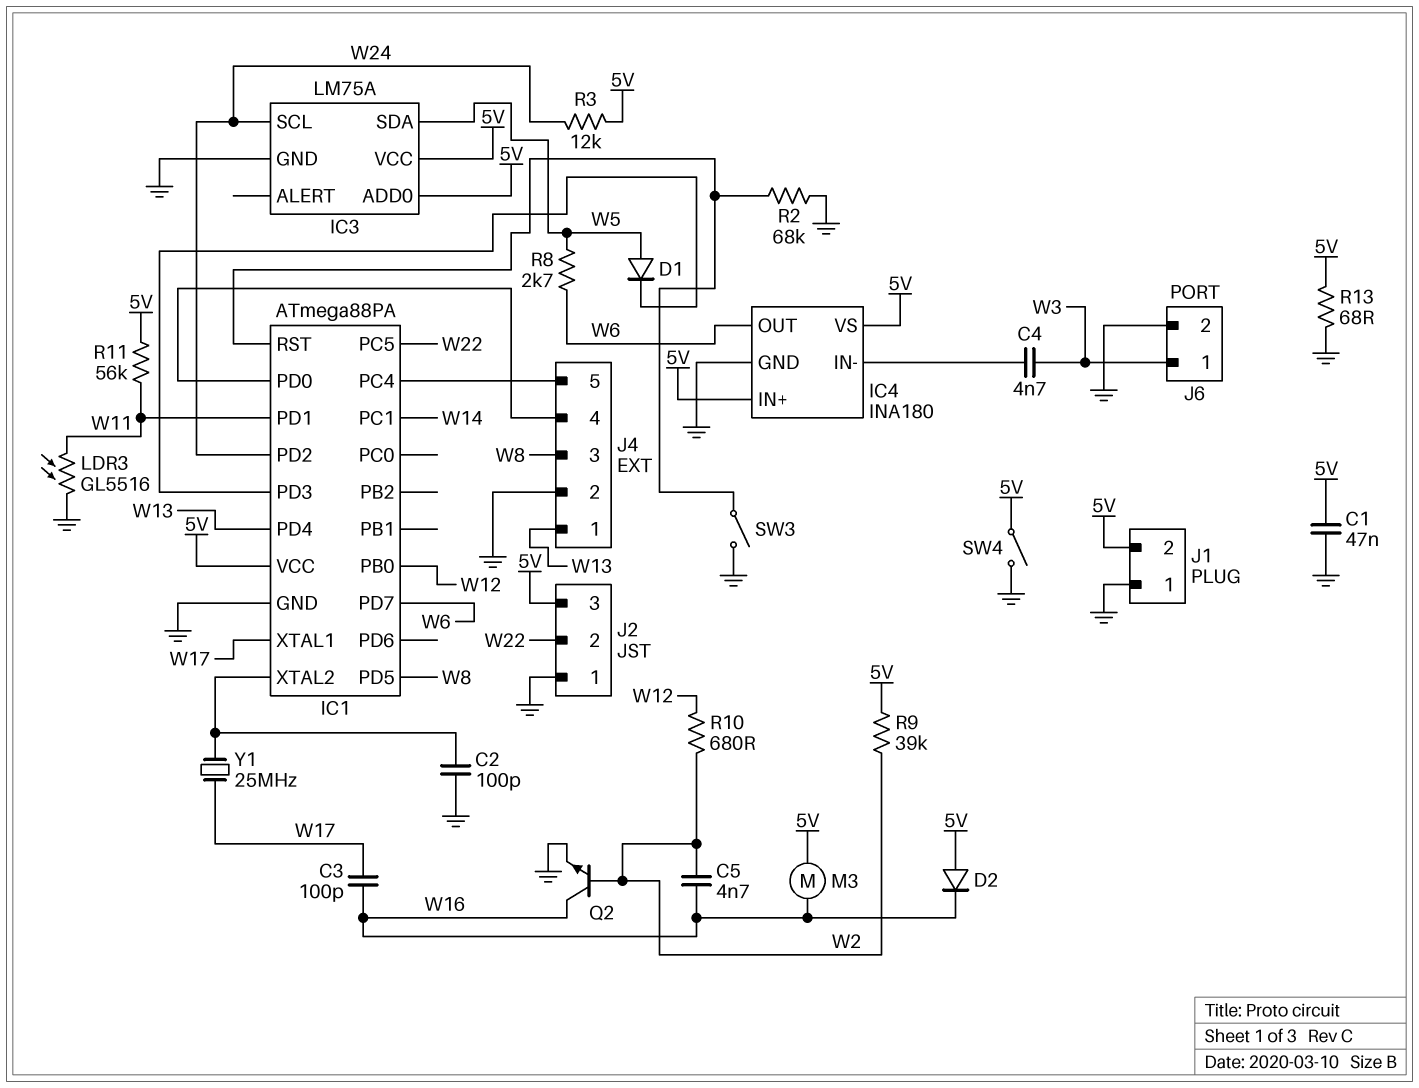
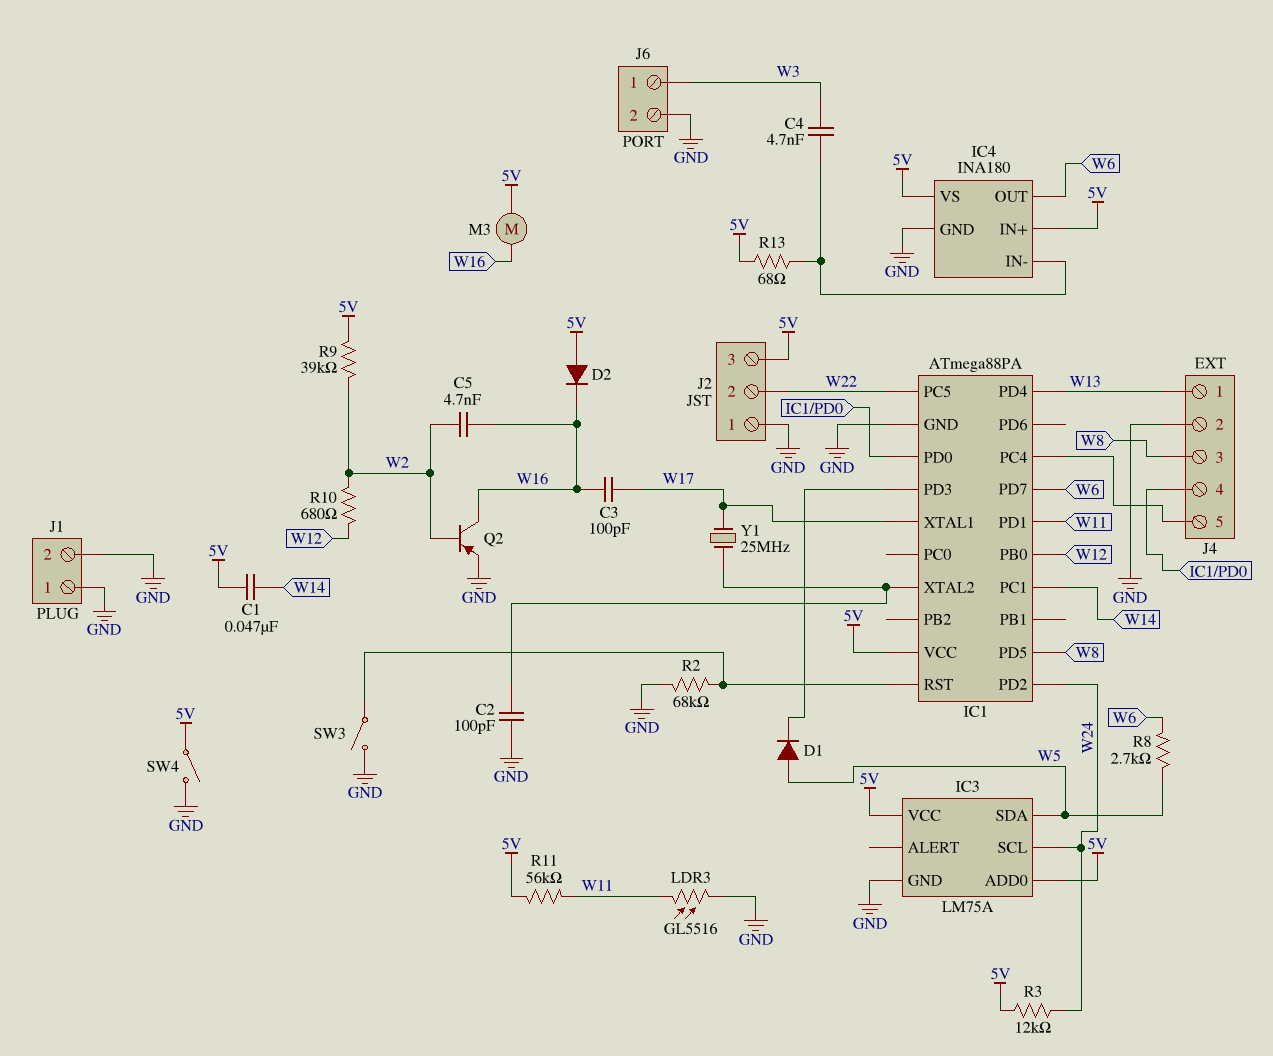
C1: 47nF (5V, GND) -> 47nF (5V, W14)
J1 pin 2: 5V -> GND
Q2: NPN (B W2, C W16, E GND) -> PNP (B W2, C W16, E GND)
R13: 68 (5V, GND) -> 68 (5V, IC4/IN-)

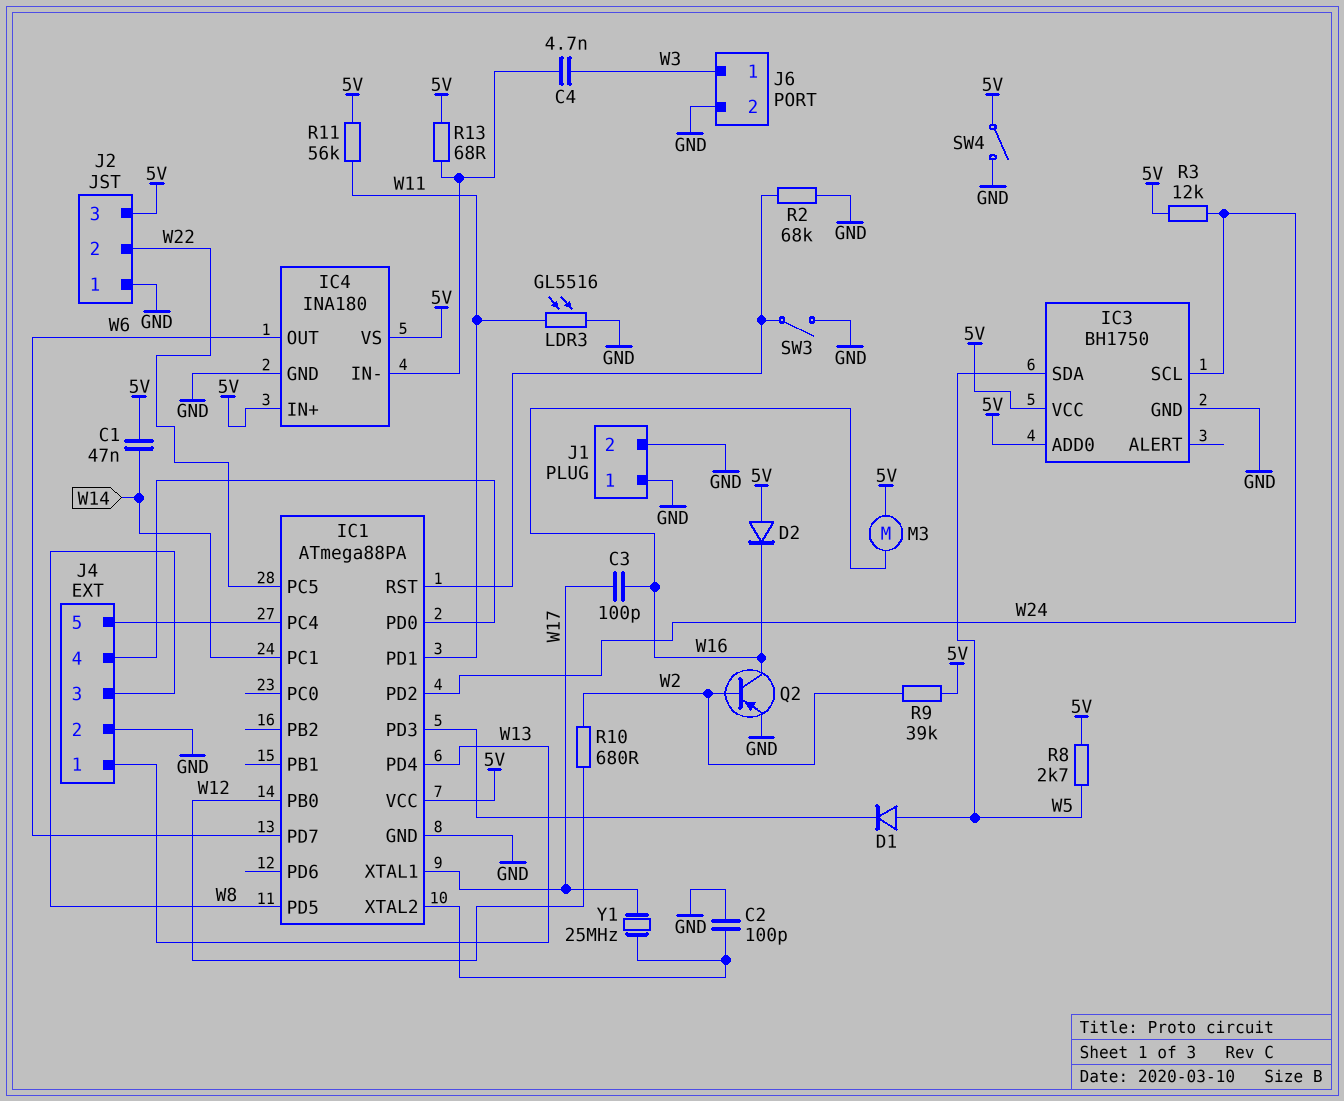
C5: 4.7nF (W2, W16) -> none
IC3: LM75A -> BH1750
R8: 2.7k (W5, W6) -> 2.7k (5V, W5)

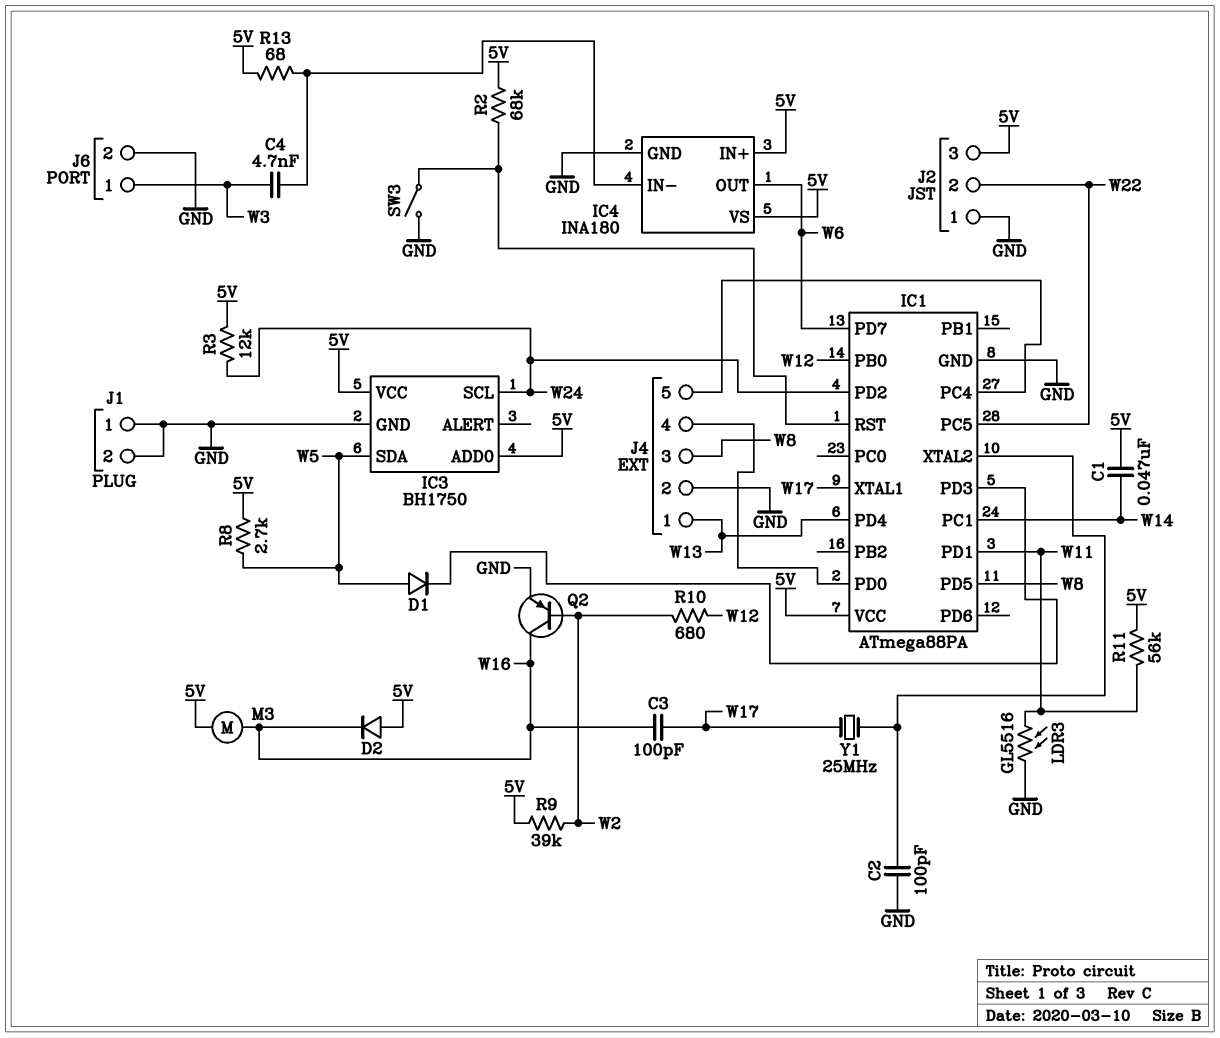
R2: 68k (GND, IC1/RST) -> 68k (5V, IC1/RST)
SW4: switch (5V, GND) -> none

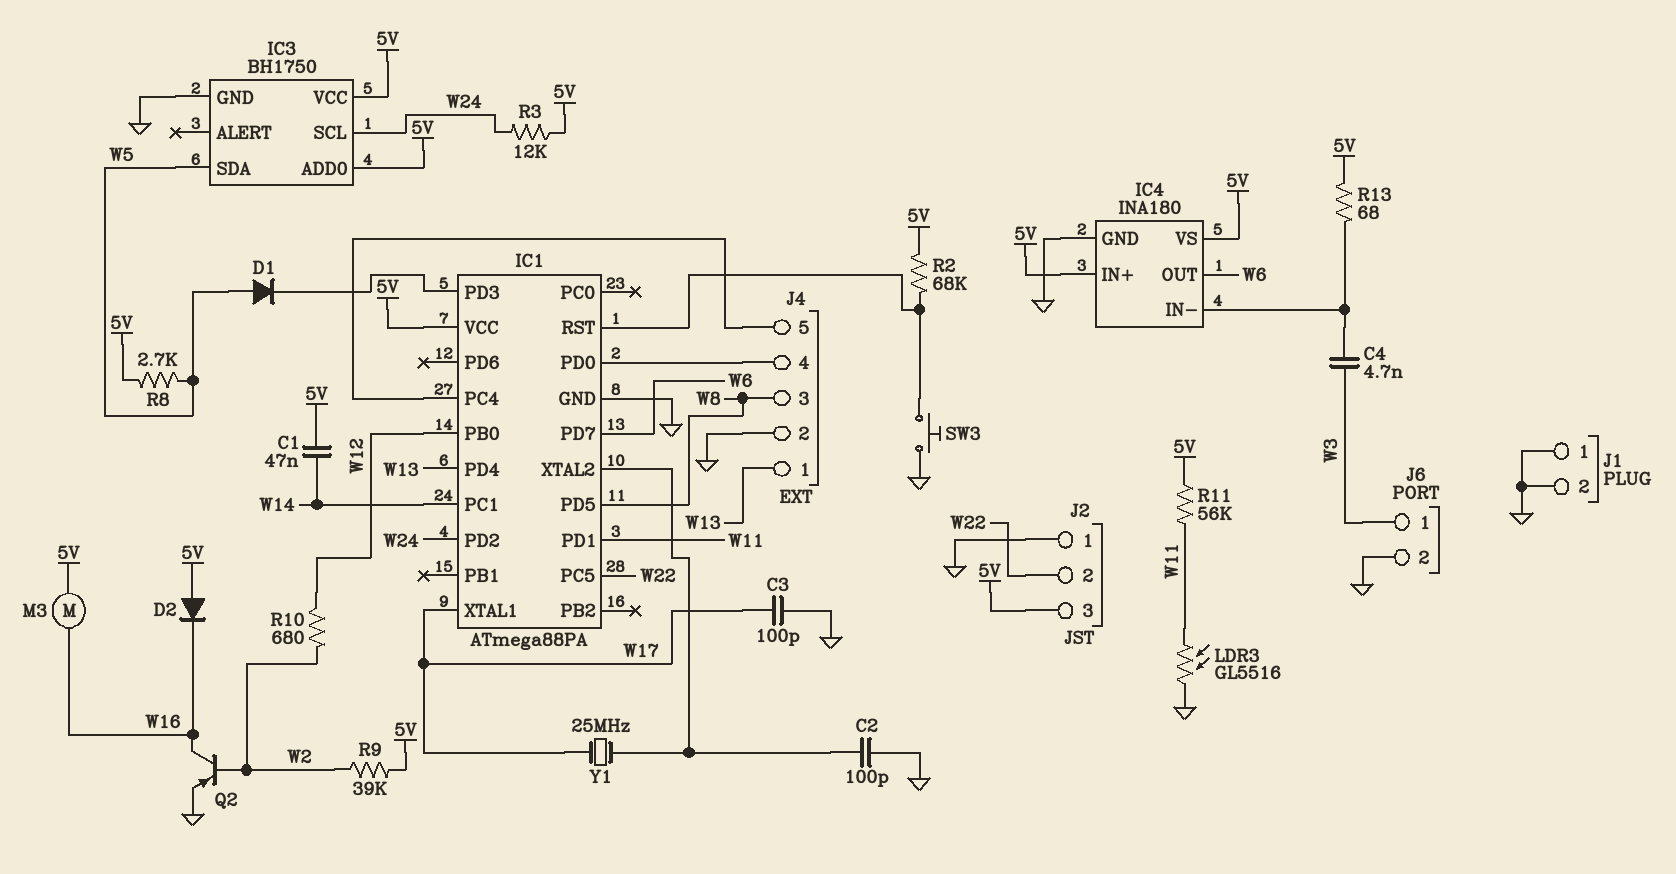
C3: 100pF (W16, W17) -> 100pF (GND, W17)
SW3: switch (GND, IC1/RST) -> button (GND, IC1/RST)

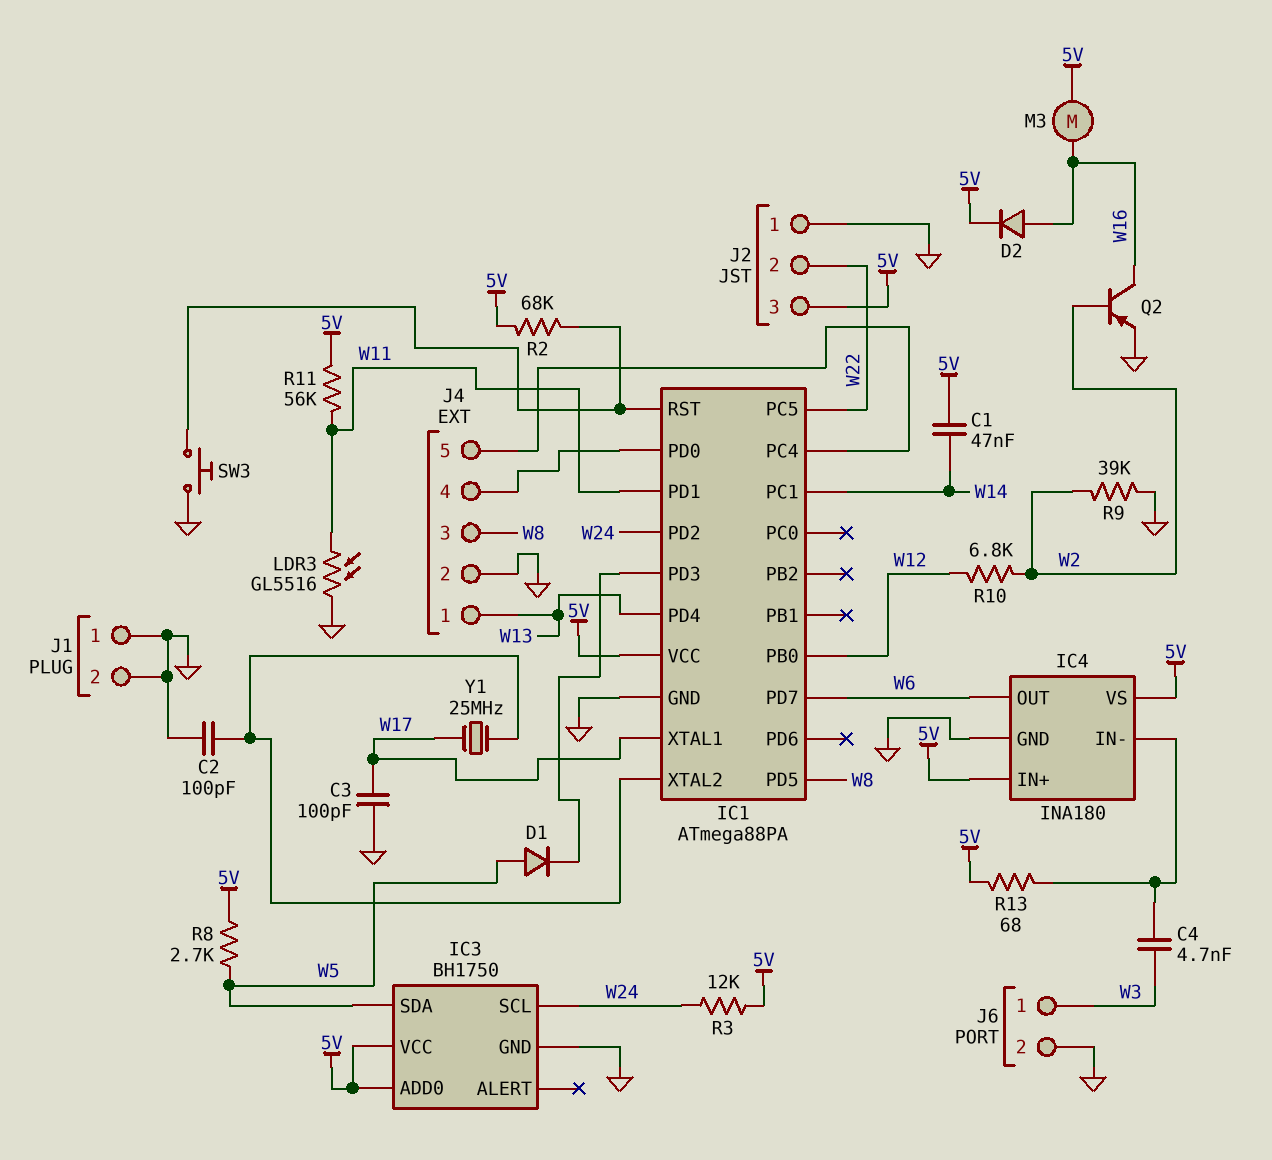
D2: diode (A 5V, K W16) -> diode (A W16, K 5V)
R9: 39k (5V, W2) -> 39k (GND, W2)
R10: 680 (W2, W12) -> 6.8k (W2, W12)

